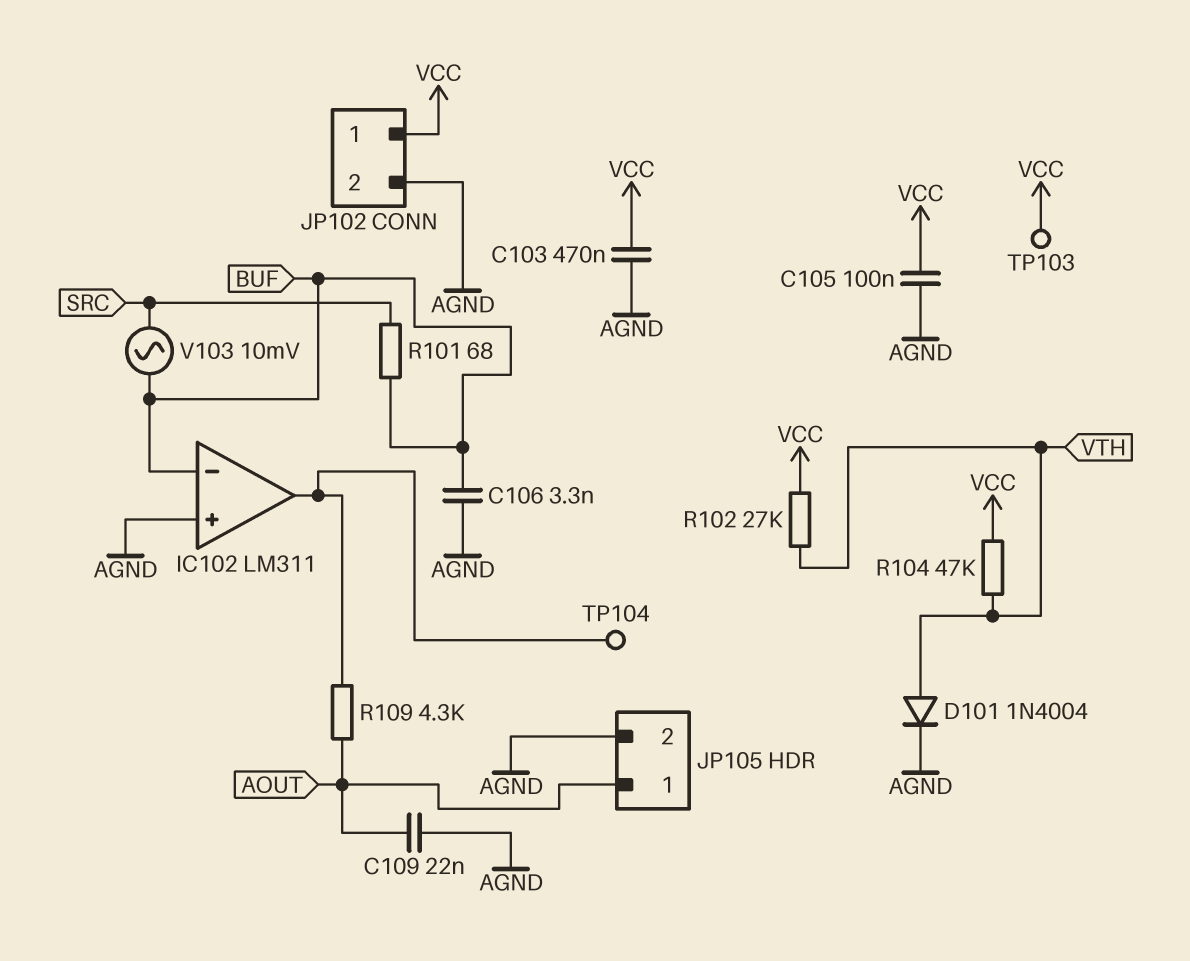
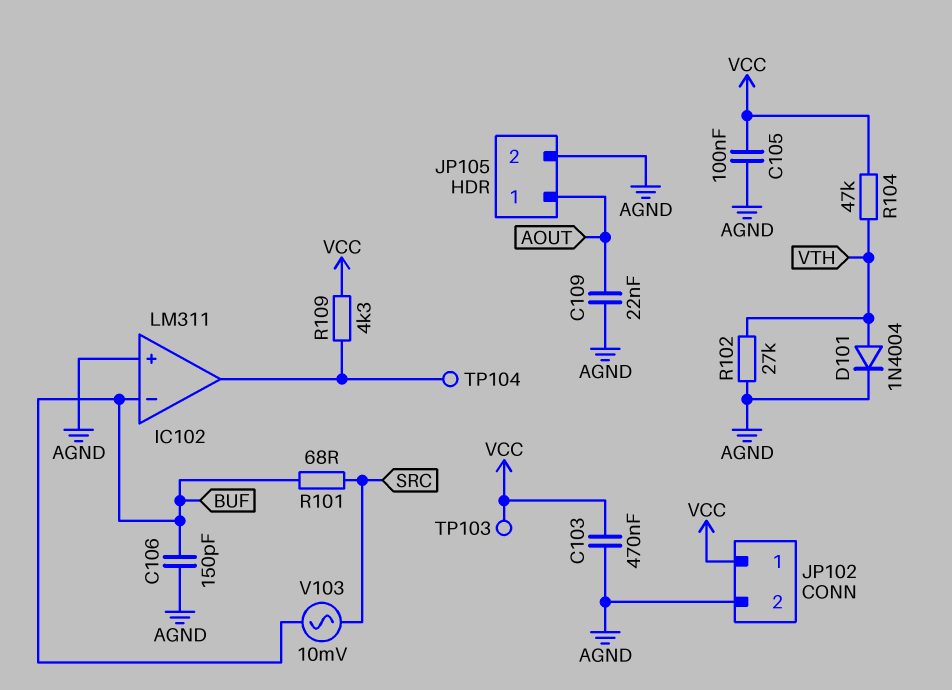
C106: 3.3nF (AGND, BUF) -> 150pF (AGND, BUF)
R102: 27k (VCC, VTH) -> 27k (AGND, VTH)
R109: 4.3k (AOUT, IC102/out) -> 4.3k (IC102/out, VCC)

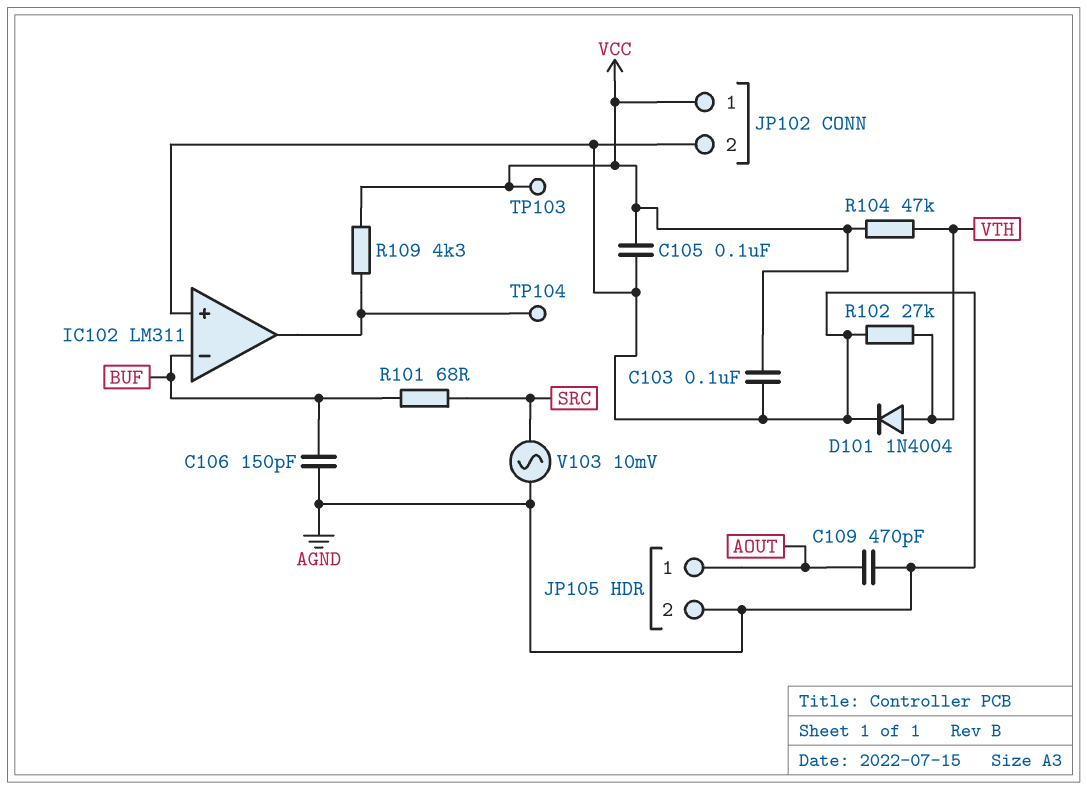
C103: 470nF (AGND, VCC) -> 100nF (AGND, VCC)
C109: 22nF (AGND, AOUT) -> 470pF (AGND, AOUT)
V103: AC 10mV (BUF, SRC) -> AC 10mV (AGND, SRC)

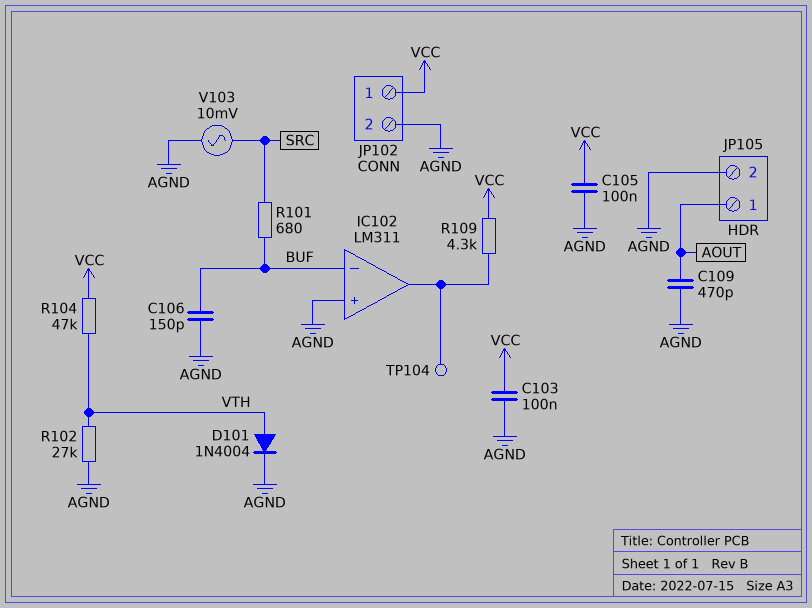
R101: 68 (BUF, SRC) -> 680 (BUF, SRC)
TP103: test point (VCC) -> none

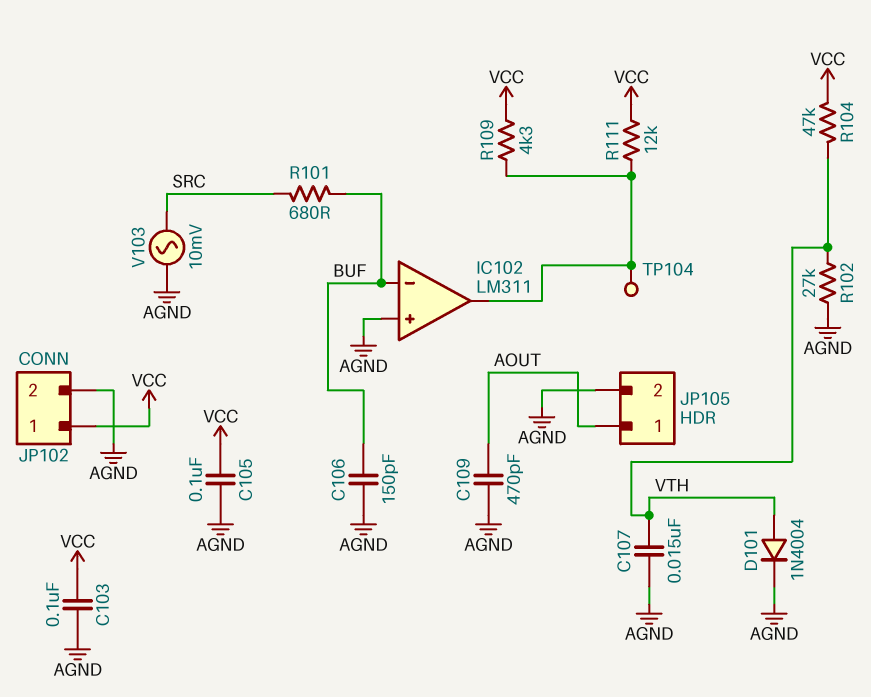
C107: none -> 15nF (AGND, VTH)
R111: none -> 12k (IC102/out, VCC)

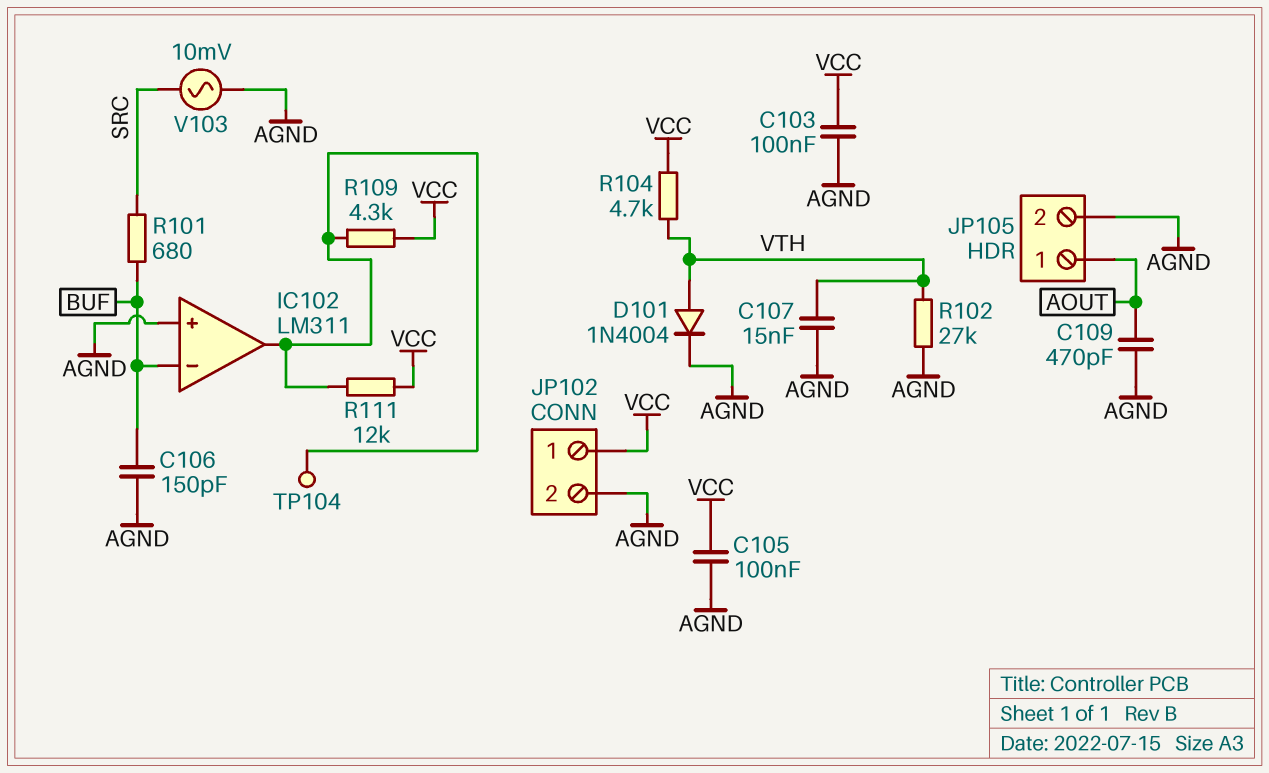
R104: 47k (VCC, VTH) -> 4.7k (VCC, VTH)

